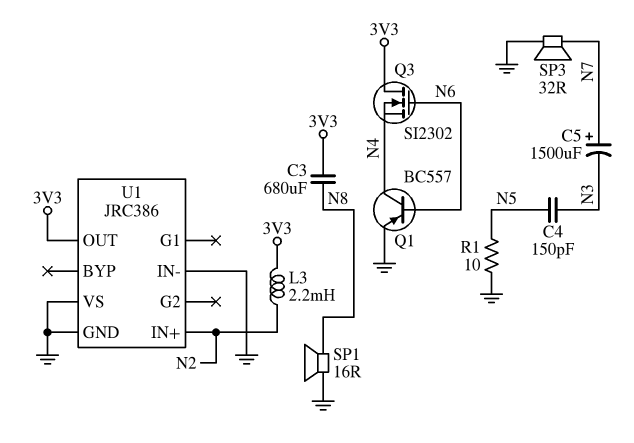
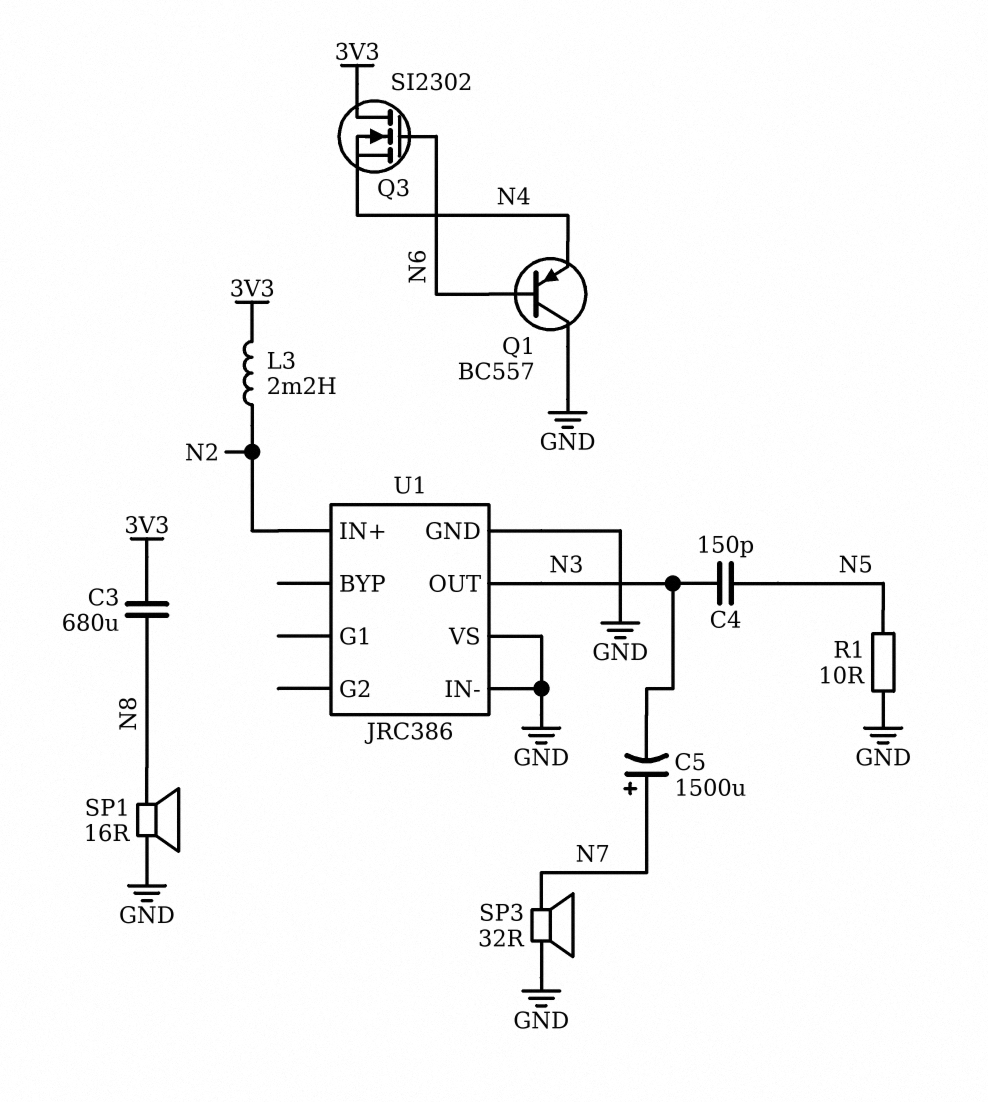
Q1: PNP BC557 (B N6, C N4, E GND) -> PNP BC557 (B N6, C GND, E N4)
U1 pin OUT: 3V3 -> N3

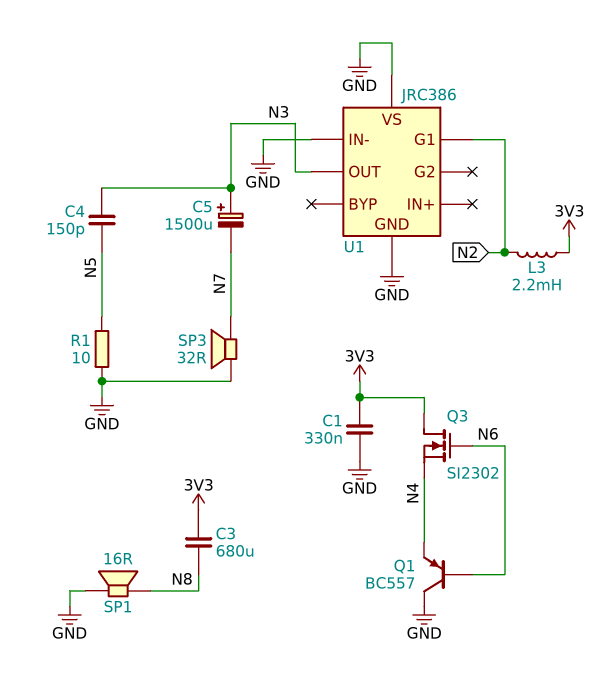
C1: none -> 330nF (3V3, GND)
C5: 1500uF (plus N7, minus N3) -> 1500uF (plus N3, minus N7)
U1 pin G1: none -> N2
U1 pin IN+: N2 -> none

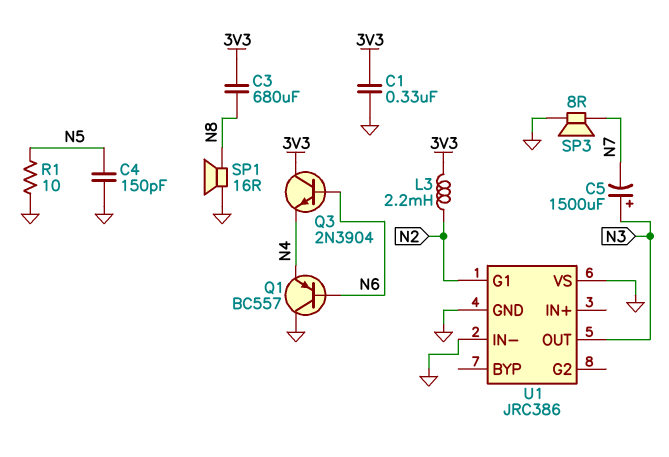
C4: 150pF (N3, N5) -> 150pF (GND, N5)
Q3: NMOS SI2302 (G N6, D 3V3, S N4) -> NPN 2N3904 (B N6, C 3V3, E N4)
SP3: speaker 32R (GND, N7) -> speaker 8R (GND, N7)

